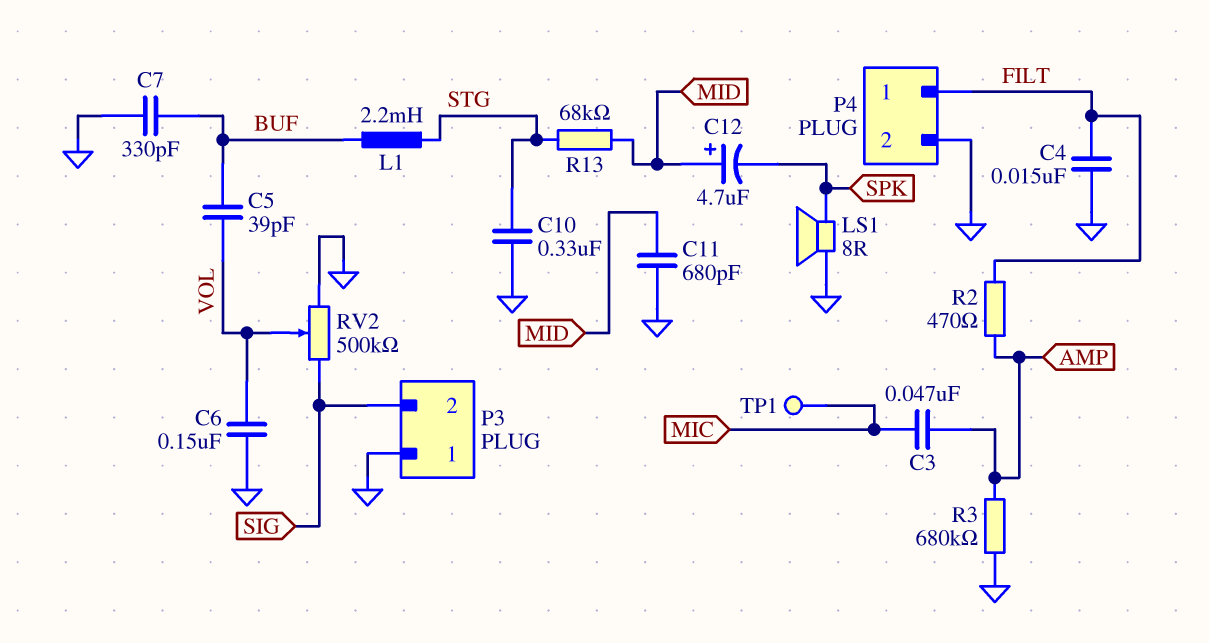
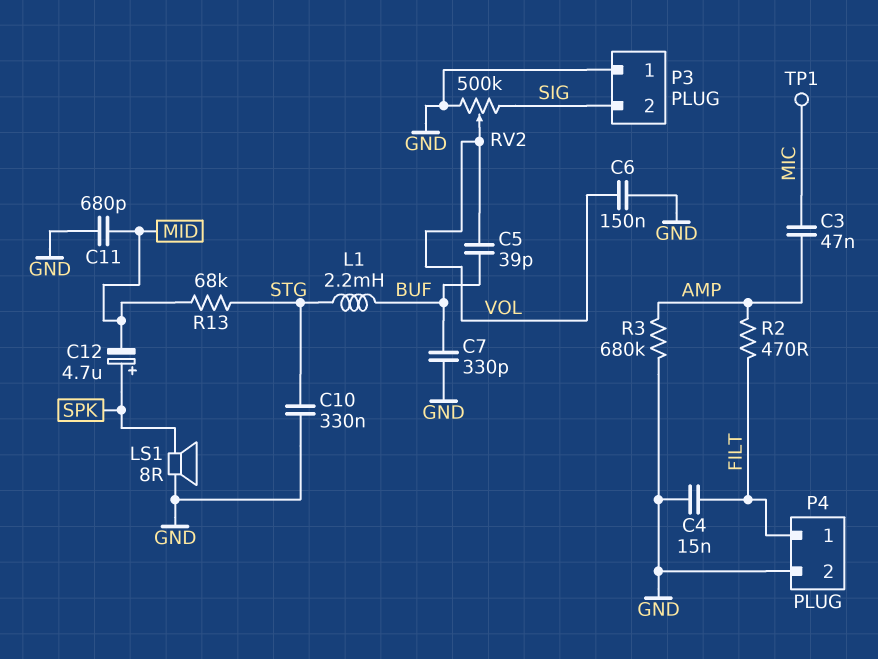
C12: 4.7uF (plus MID, minus SPK) -> 4.7uF (plus SPK, minus MID)

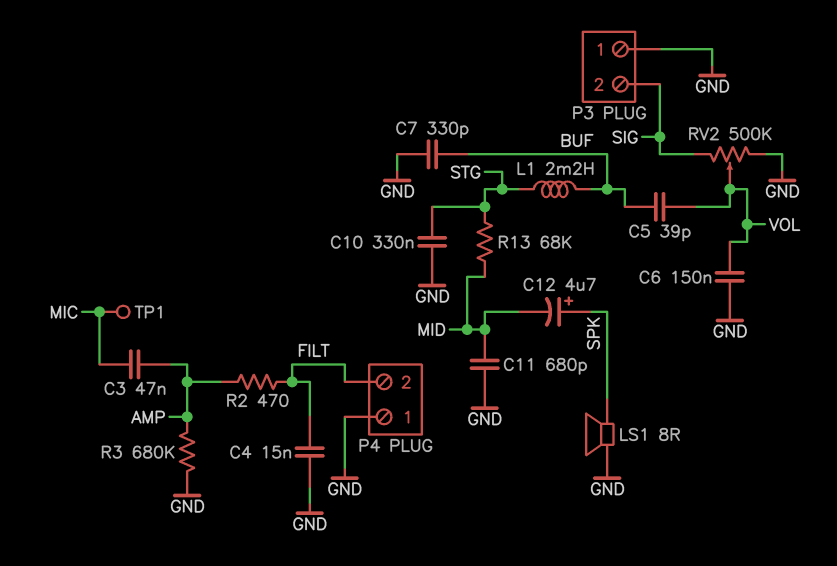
P4 pin 1: FILT -> GND
P4 pin 2: GND -> FILT

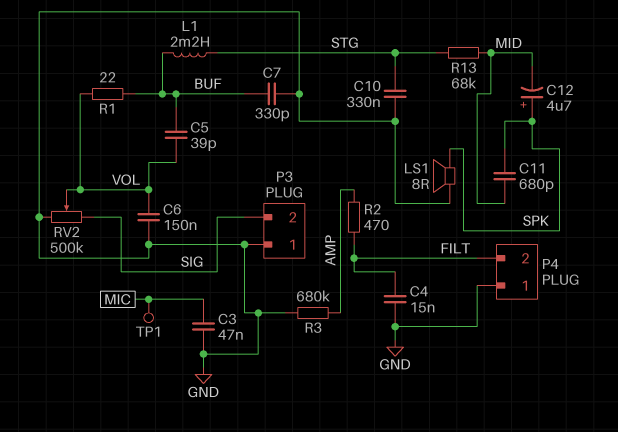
C3: 47nF (AMP, MIC) -> 47nF (GND, MIC)
C11: 680pF (GND, MID) -> 680pF (MID, SPK)
R1: none -> 22 (BUF, VOL)

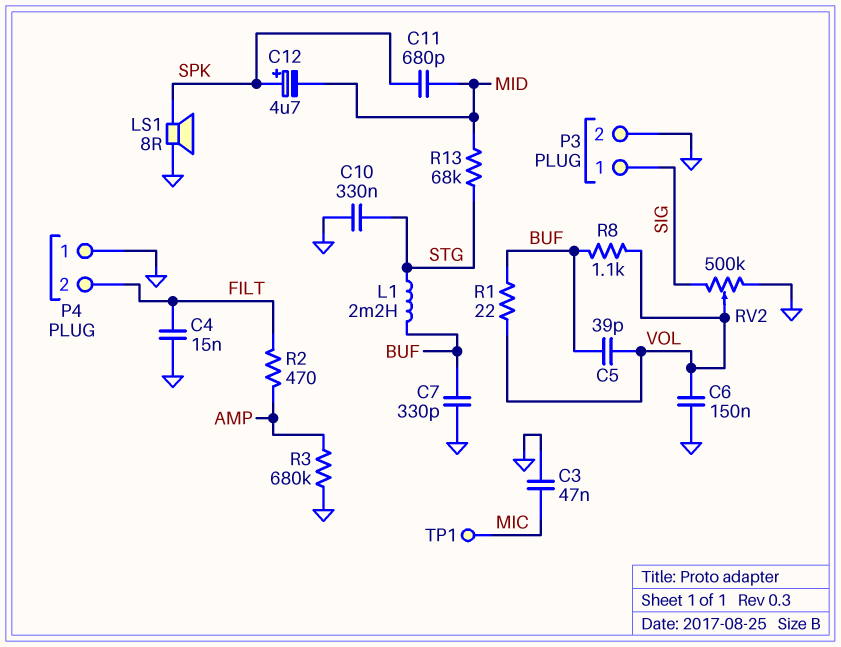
P3 pin 1: GND -> SIG
P3 pin 2: SIG -> GND
R8: none -> 1.1k (BUF, VOL)

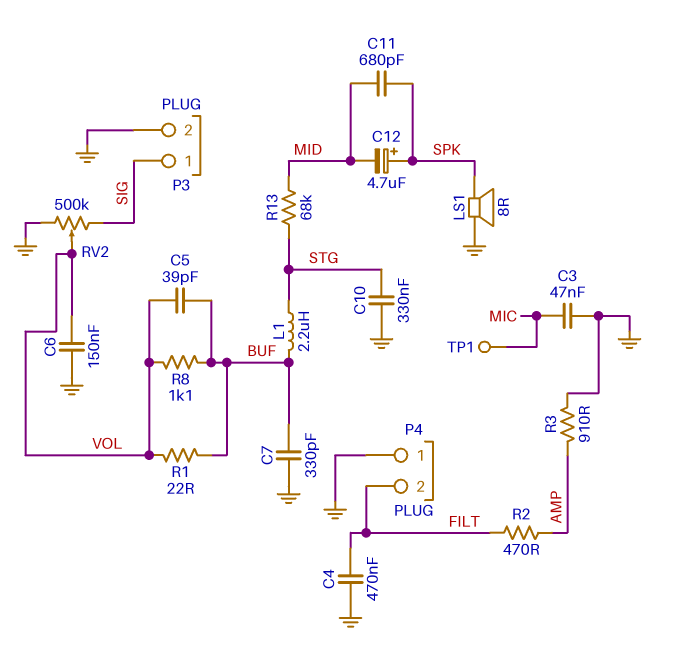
C4: 15nF (FILT, GND) -> 470nF (FILT, GND)
L1: 2.2mH (BUF, STG) -> 2.2uH (BUF, STG)
R3: 680k (AMP, GND) -> 910 (AMP, GND)

